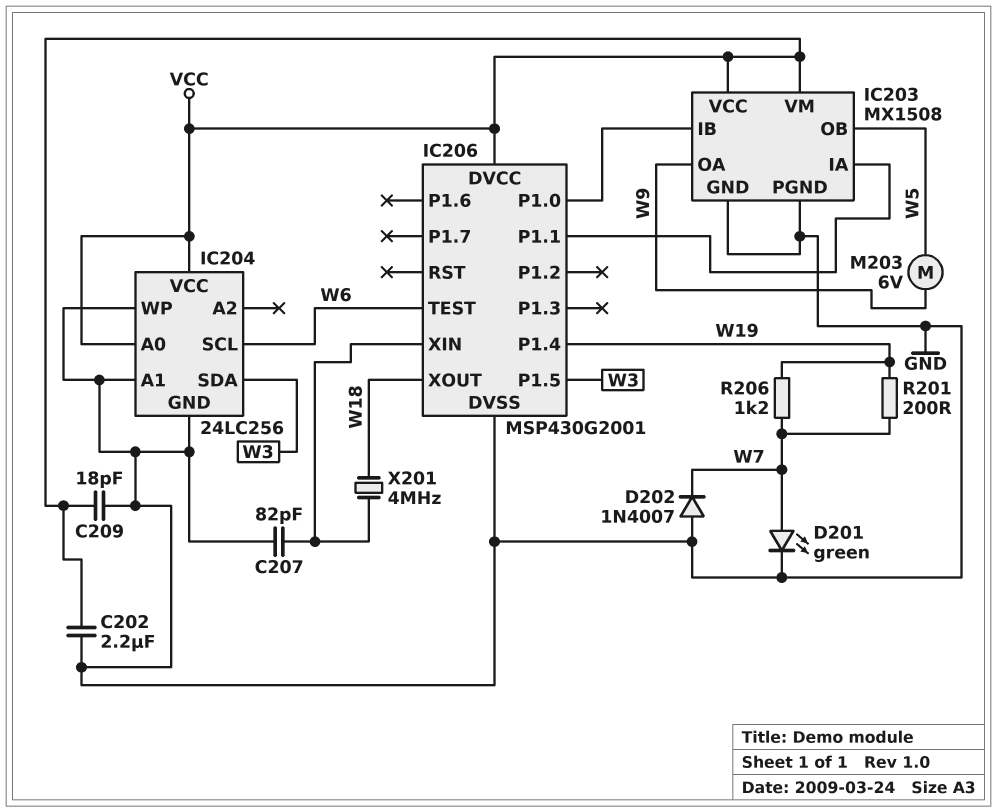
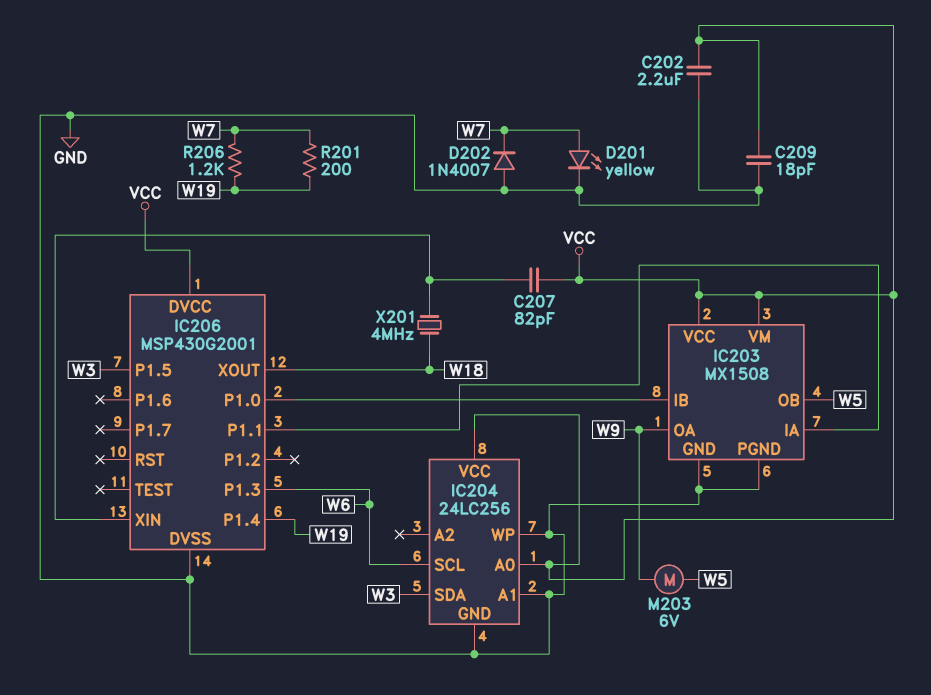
C207: 82pF (GND, IC206/XIN) -> 82pF (IC206/XIN, VCC)
D201: LED green (A W7, K GND) -> LED yellow (A W7, K GND)
IC206 pin P1.3: none -> W6
IC206 pin TEST: W6 -> none

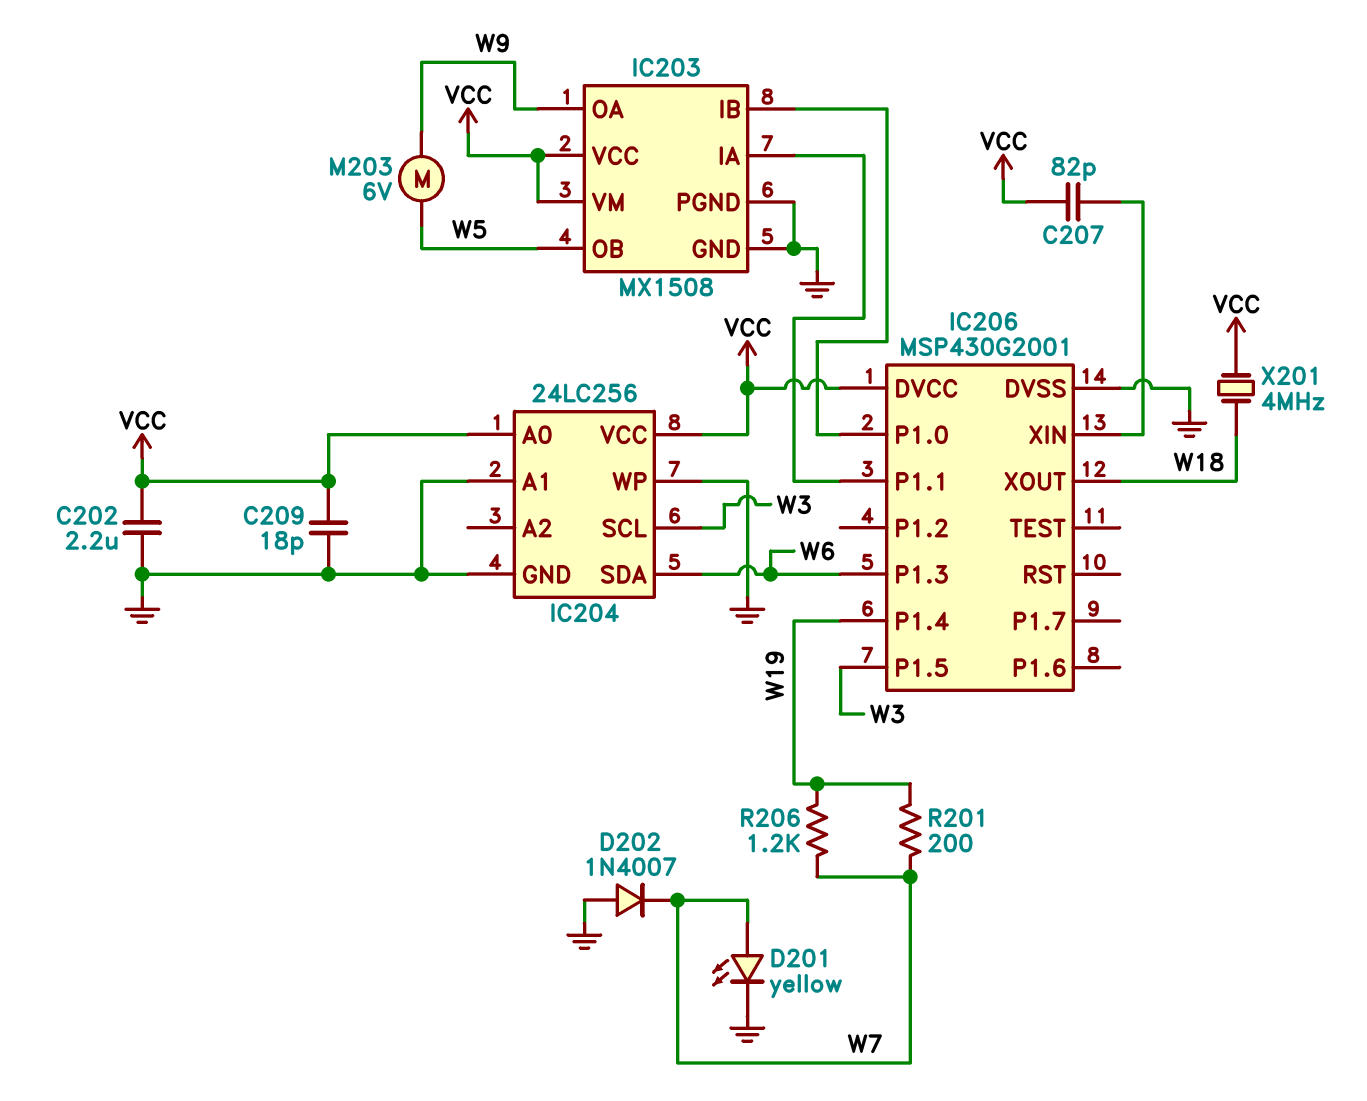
IC204 pin SCL: W6 -> W3
IC204 pin SDA: W3 -> W6
X201: 4MHz (IC206/XIN, W18) -> 4MHz (VCC, W18)

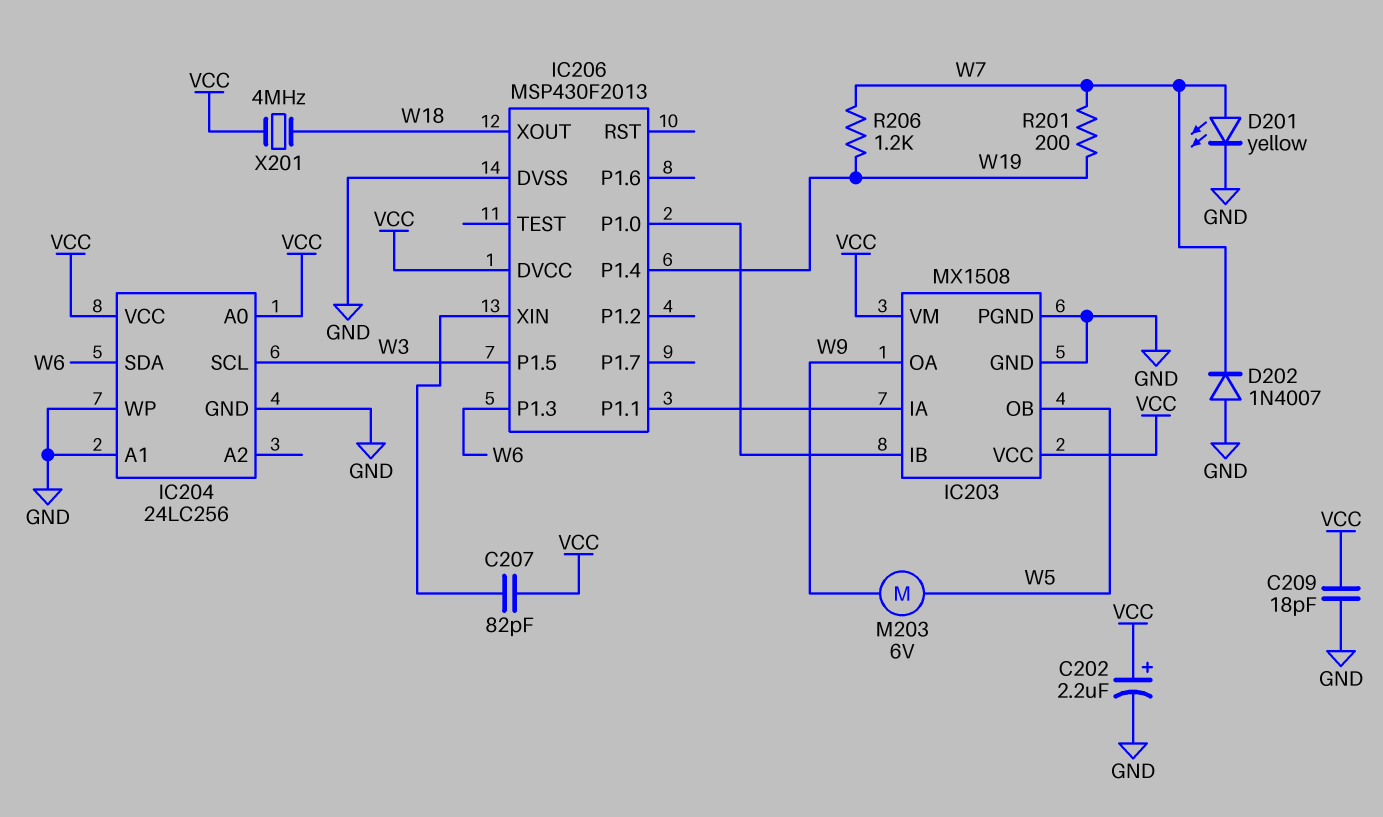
C202: 2.2uF (GND, VCC) -> 2.2uF (plus VCC, minus GND)
IC206: MSP430G2001 -> MSP430F2013

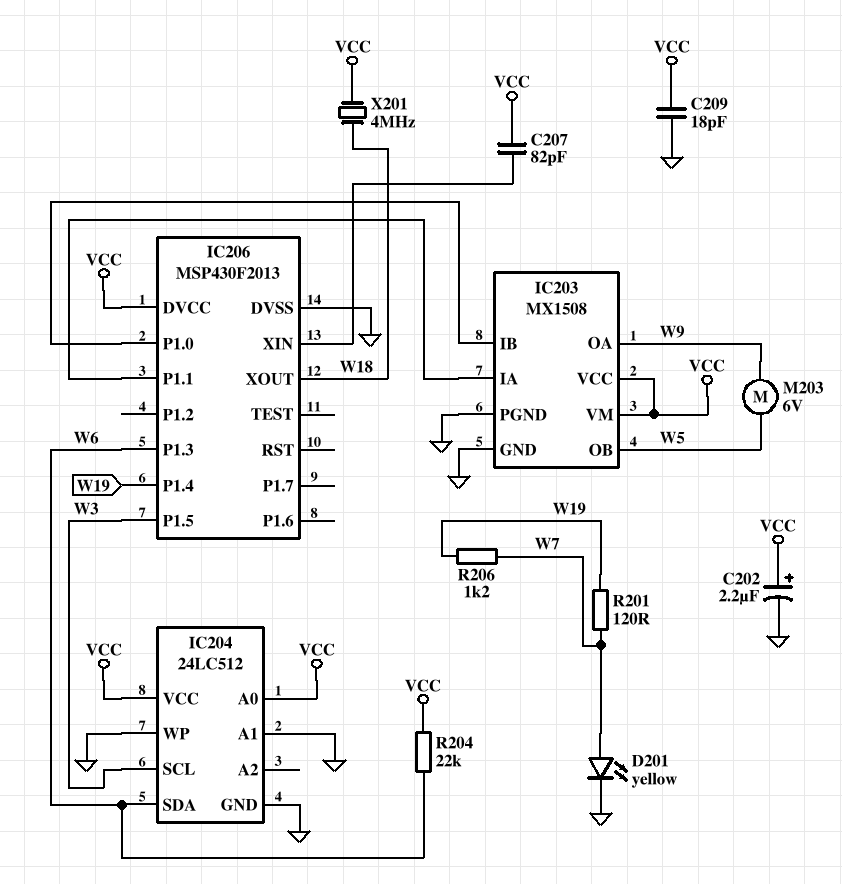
D202: diode 1N4007 (A GND, K W7) -> none
IC204: 24LC256 -> 24LC512
R201: 200 (W7, W19) -> 120 (W7, W19)
R204: none -> 22k (VCC, W6)

